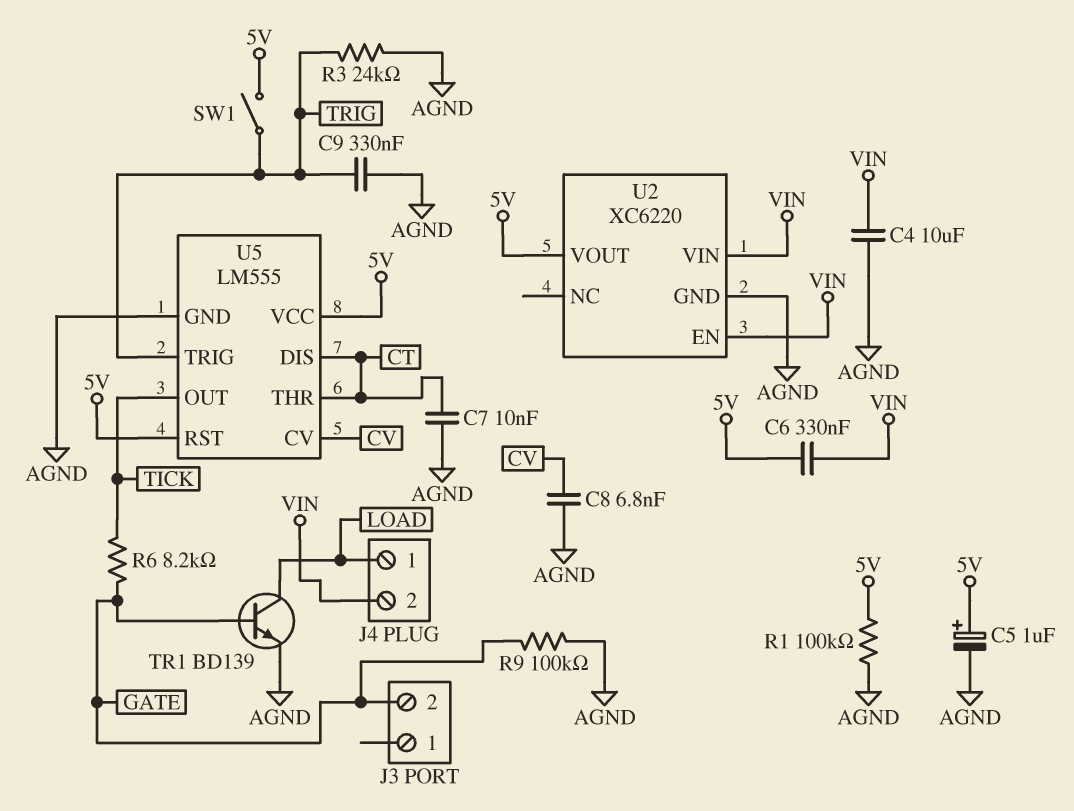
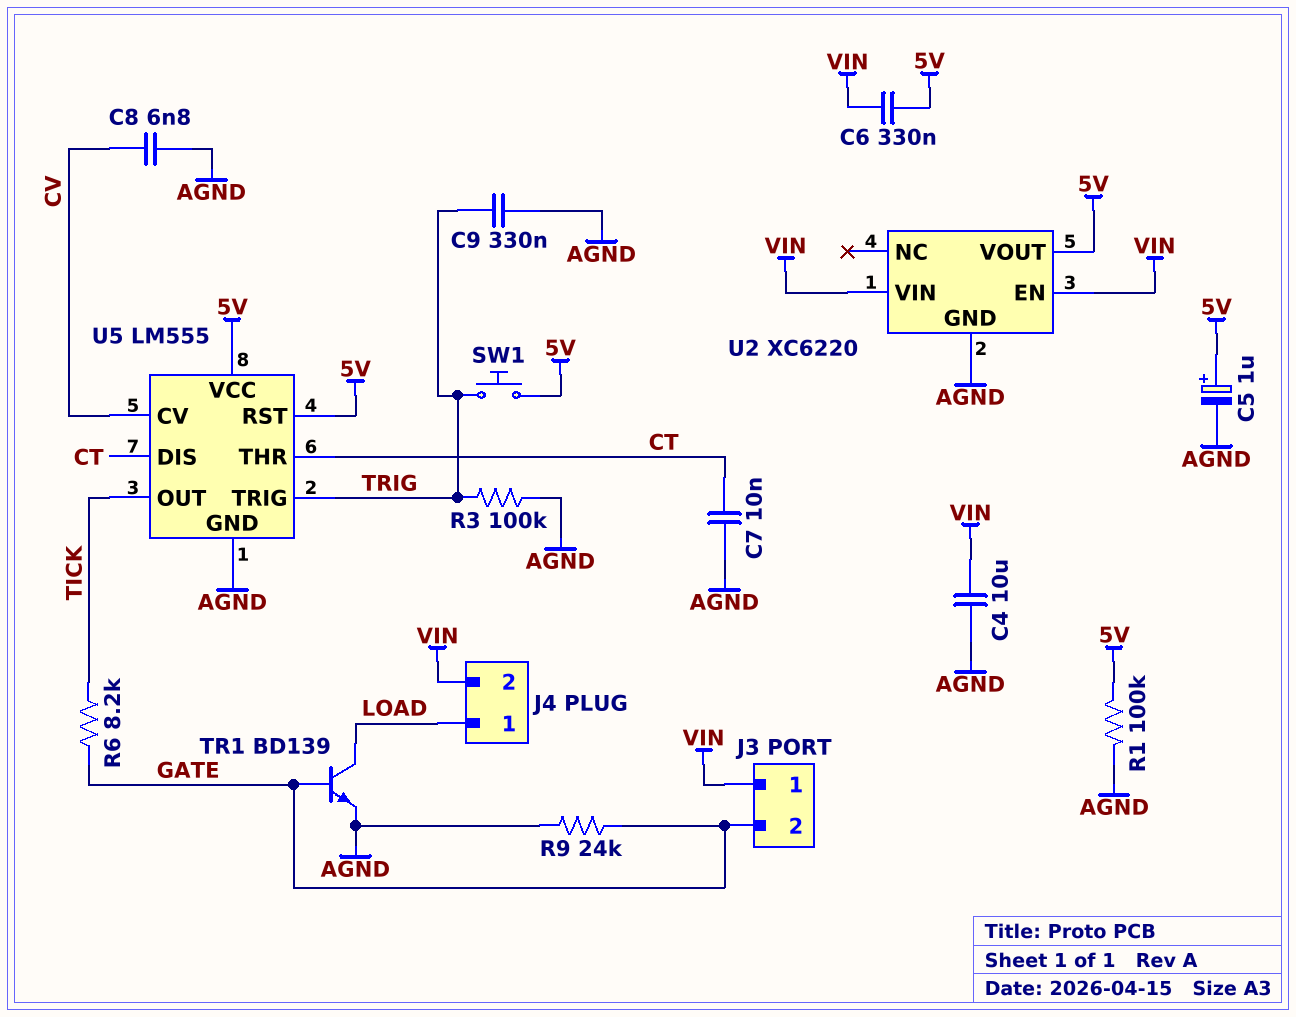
J3 pin 1: none -> VIN
R3: 24k (AGND, TRIG) -> 100k (AGND, TRIG)
R9: 100k (AGND, GATE) -> 24k (AGND, GATE)
SW1: switch (5V, TRIG) -> button (5V, TRIG)

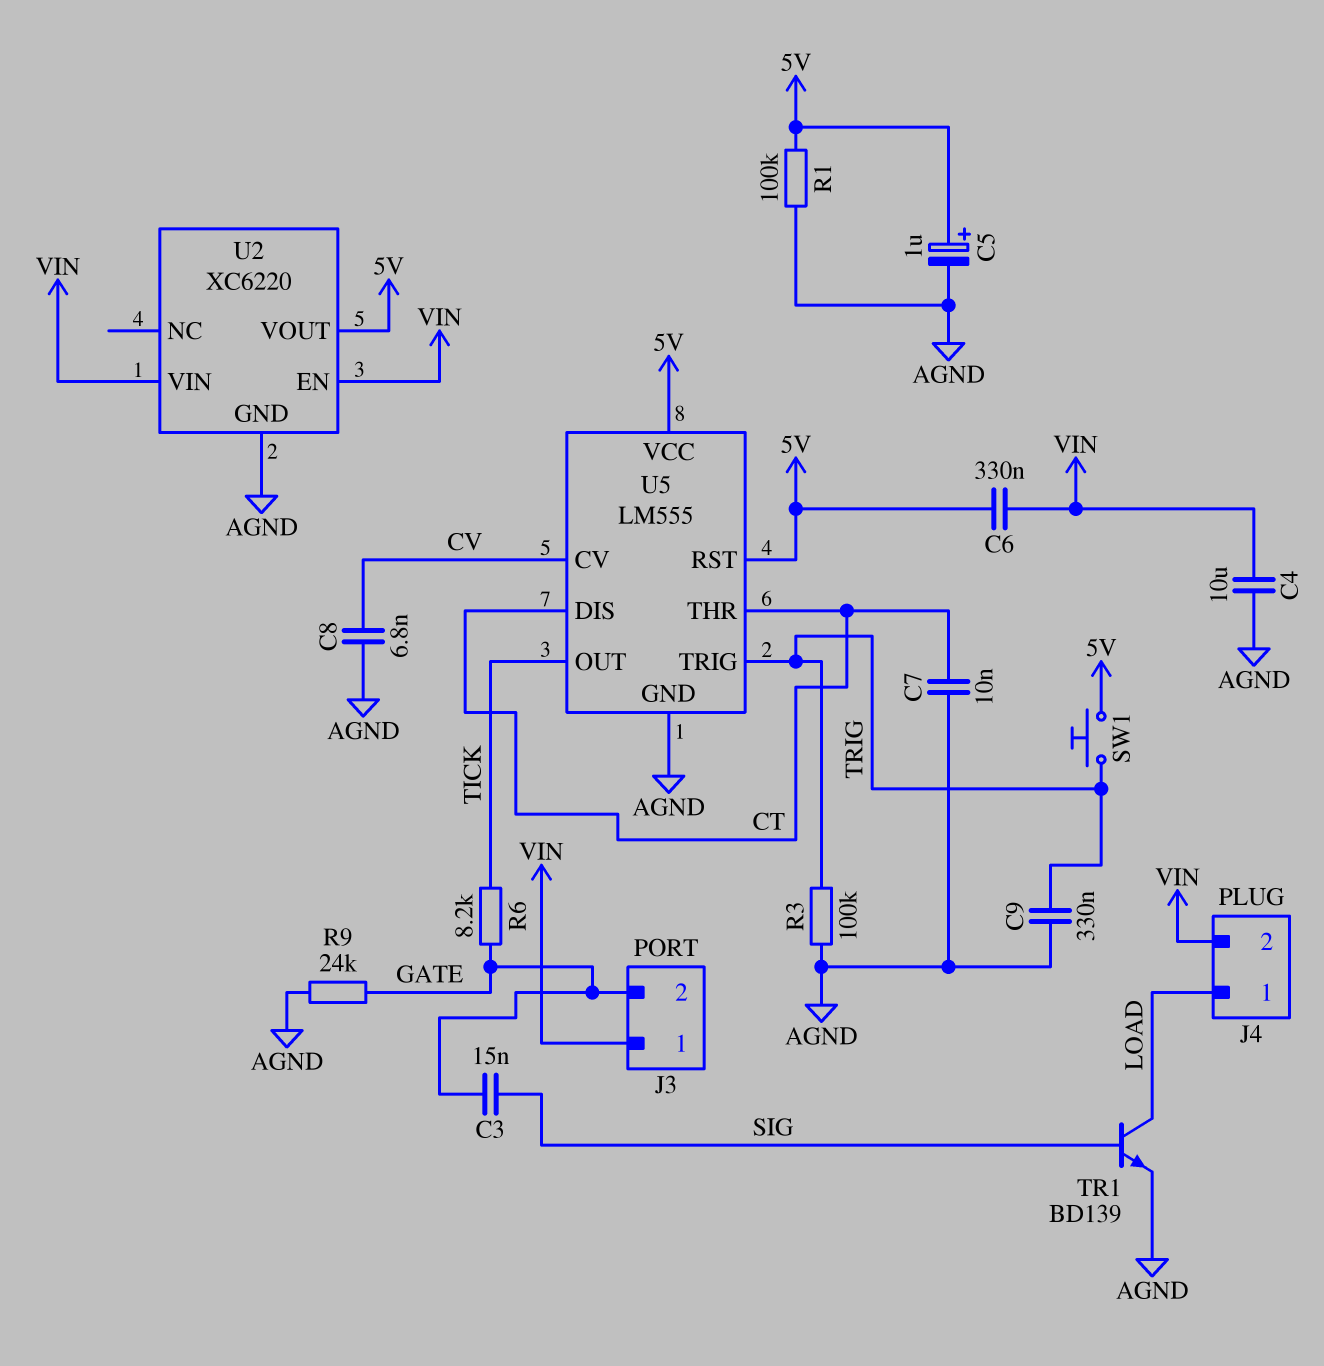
C3: none -> 15nF (GATE, SIG)
TR1: NPN BD139 (B GATE, C LOAD, E AGND) -> NPN BD139 (B SIG, C LOAD, E AGND)

